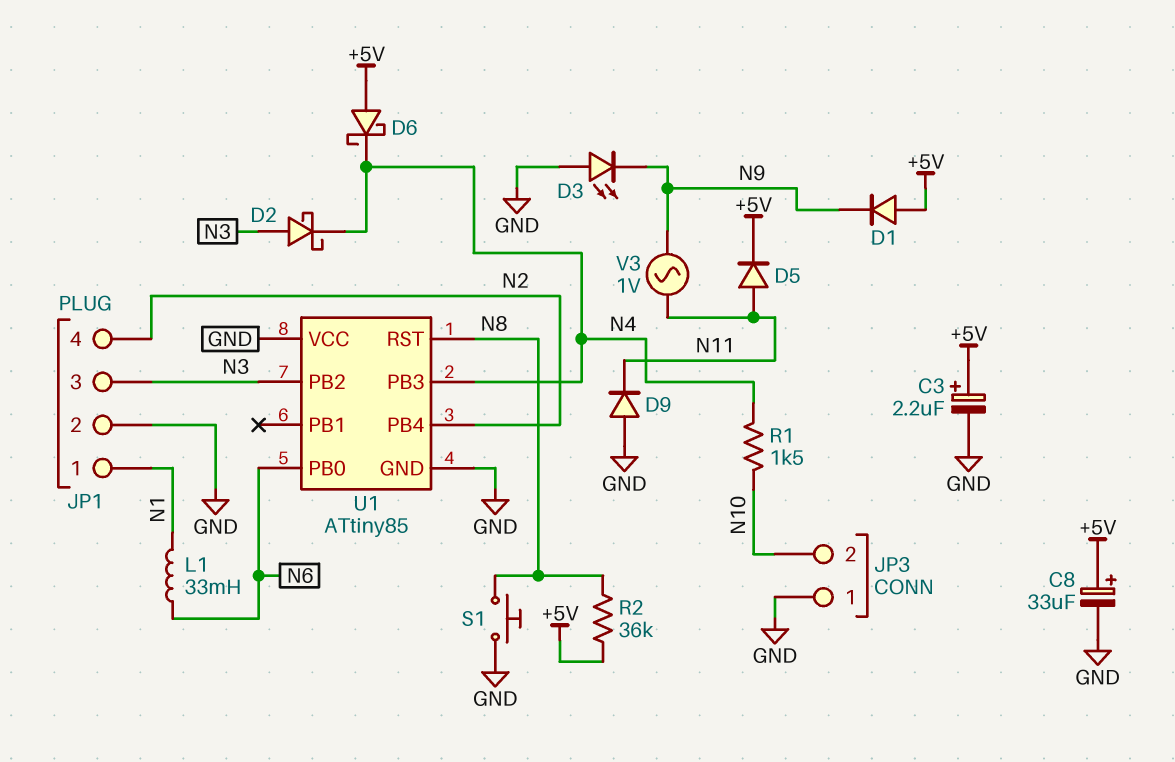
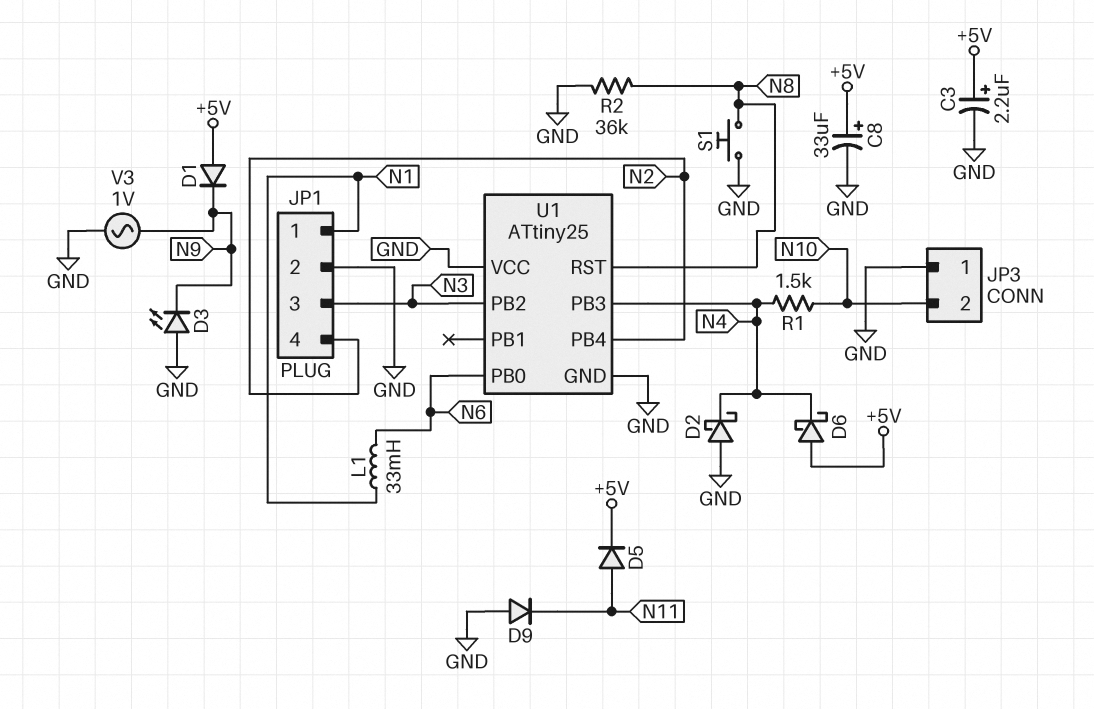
D2: schottky (A N3, K N4) -> schottky (A GND, K N4)
R2: 36k (+5V, N8) -> 36k (GND, N8)
U1: ATtiny85 -> ATtiny25
V3: AC 1V (N9, N11) -> AC 1V (GND, N9)

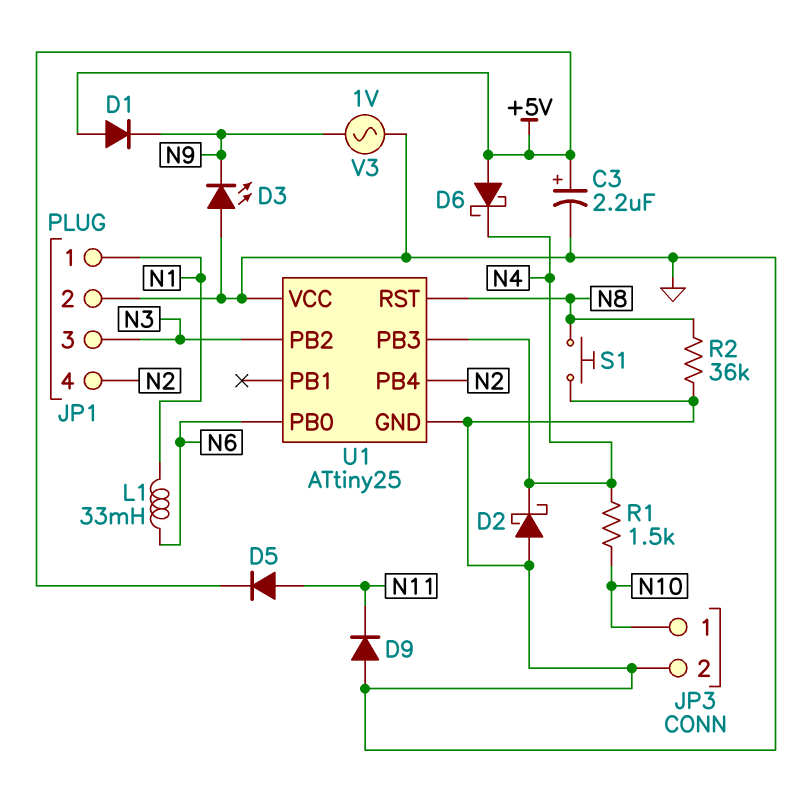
C8: 33uF (plus +5V, minus GND) -> none
JP3 pin 1: GND -> N10
JP3 pin 2: N10 -> GND

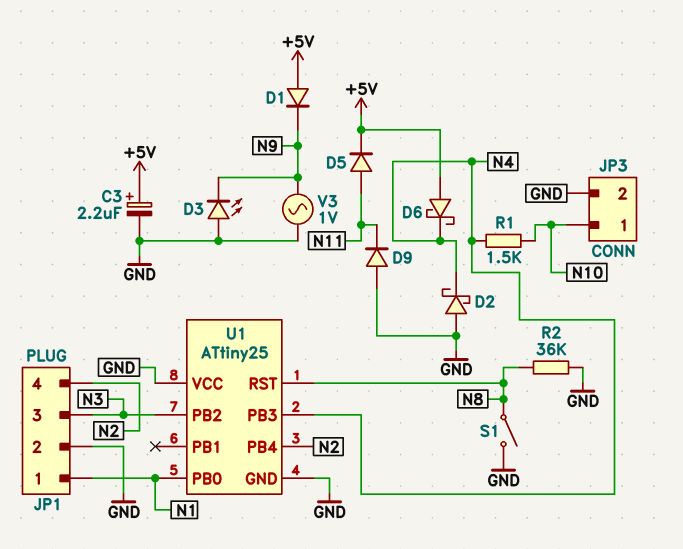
L1: 33mH (N1, N6) -> none
S1: button (GND, N8) -> switch (GND, N8)
U1 pin PB0: N6 -> N1

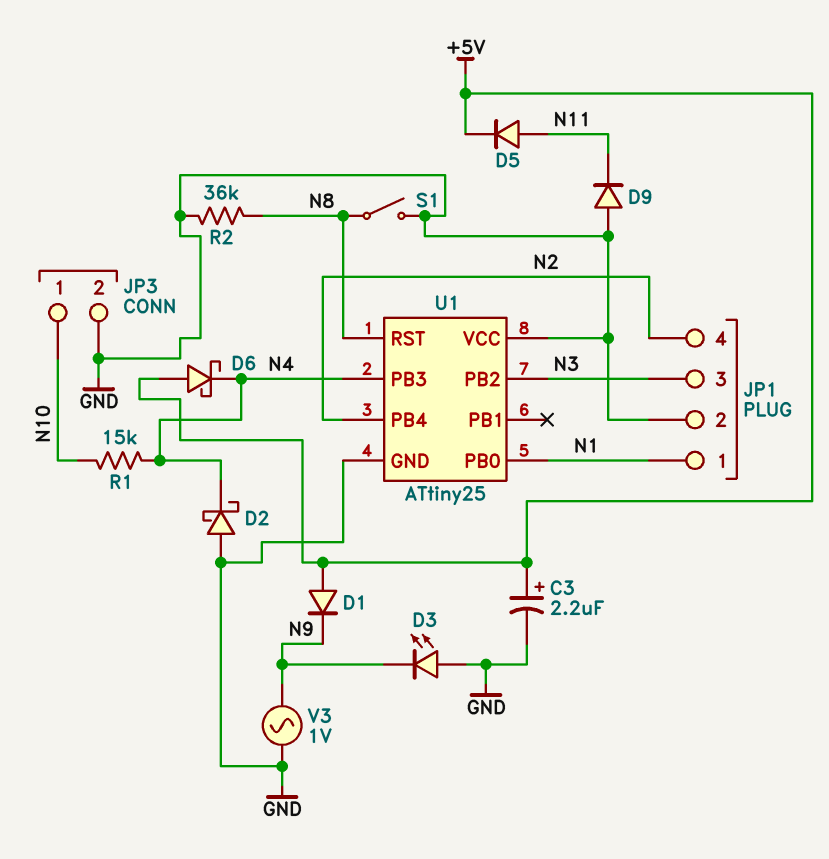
R1: 1.5k (N4, N10) -> 15k (N4, N10)

